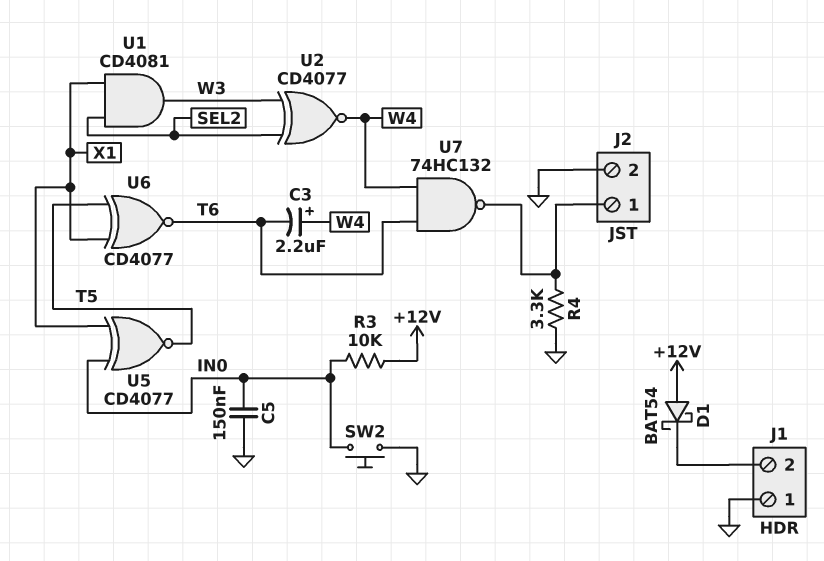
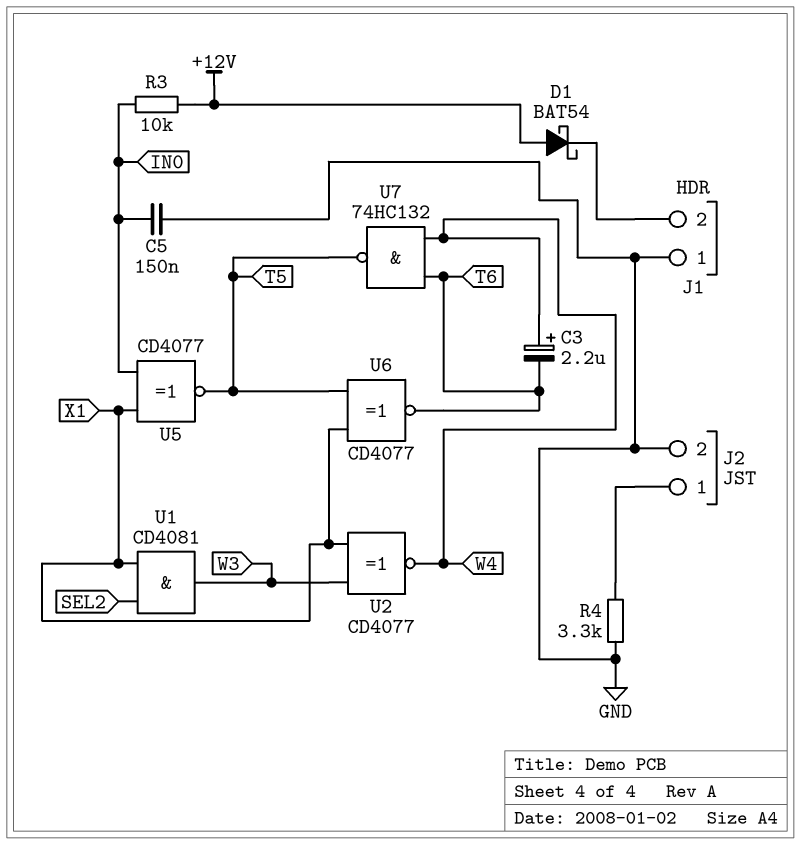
SW2: button (GND, IN0) -> none
U2: XNOR CD4077 (in SEL2, in W3, out W4) -> XNOR CD4077 (in W3, in X1, out W4)
U7: NAND 74HC132 (in T6, in W4, out J2/1) -> NAND 74HC132 (in T6, in W4, out T5)

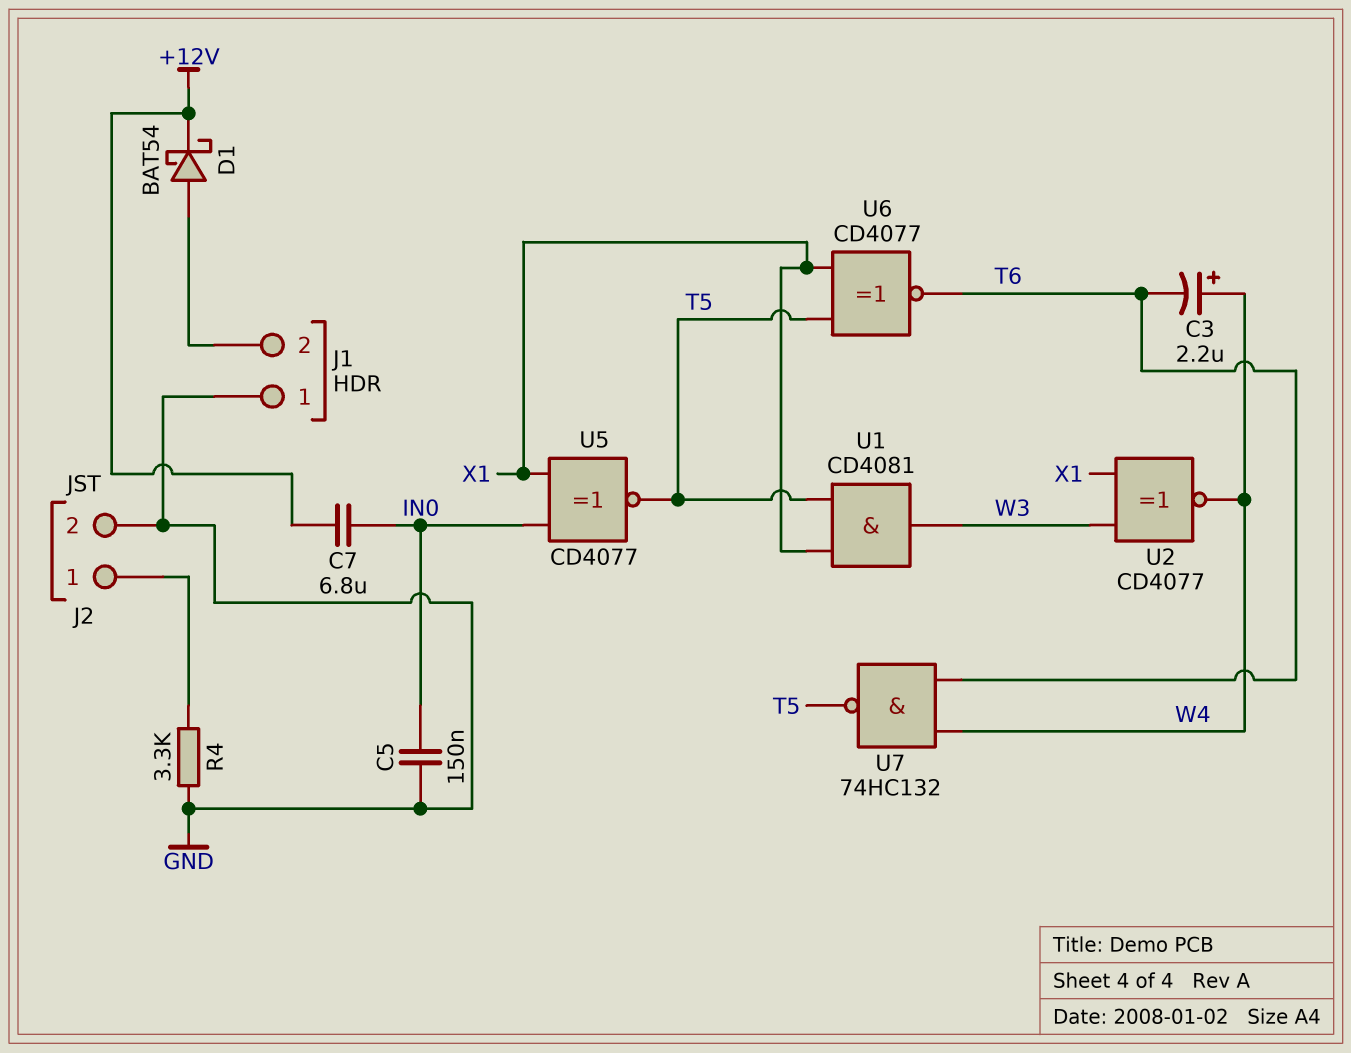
C7: none -> 6.8uF (+12V, IN0)
D1: schottky BAT54 (A +12V, K J1/2) -> schottky BAT54 (A J1/2, K +12V)
R3: 10k (+12V, IN0) -> none
U1: AND CD4081 (in SEL2, in X1, out W3) -> AND CD4081 (in T5, in X1, out W3)

